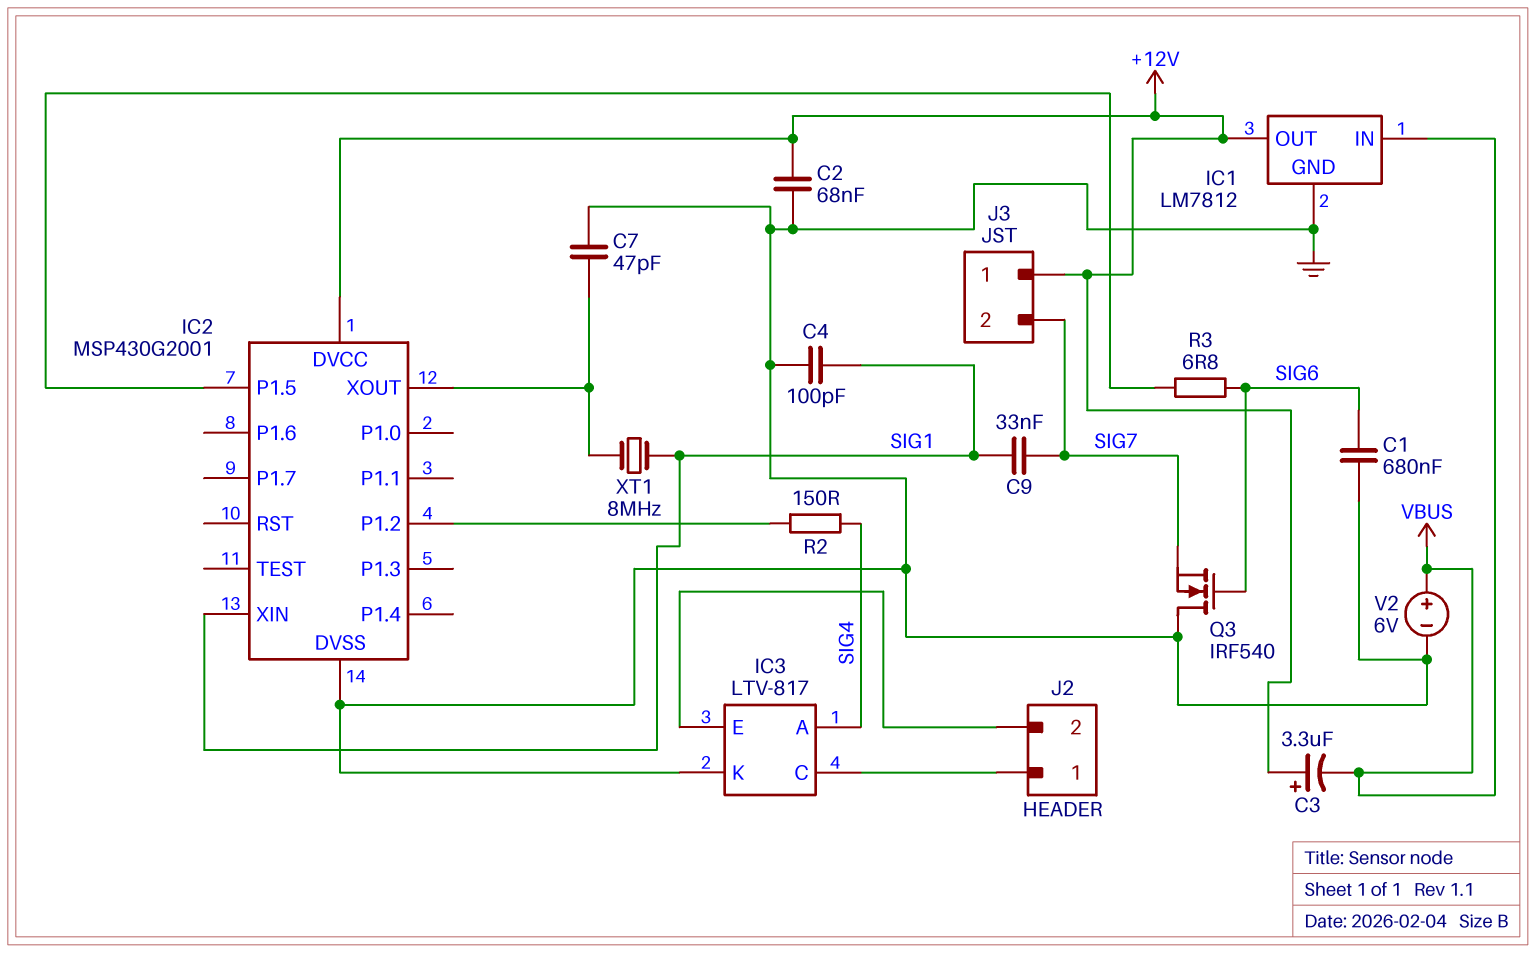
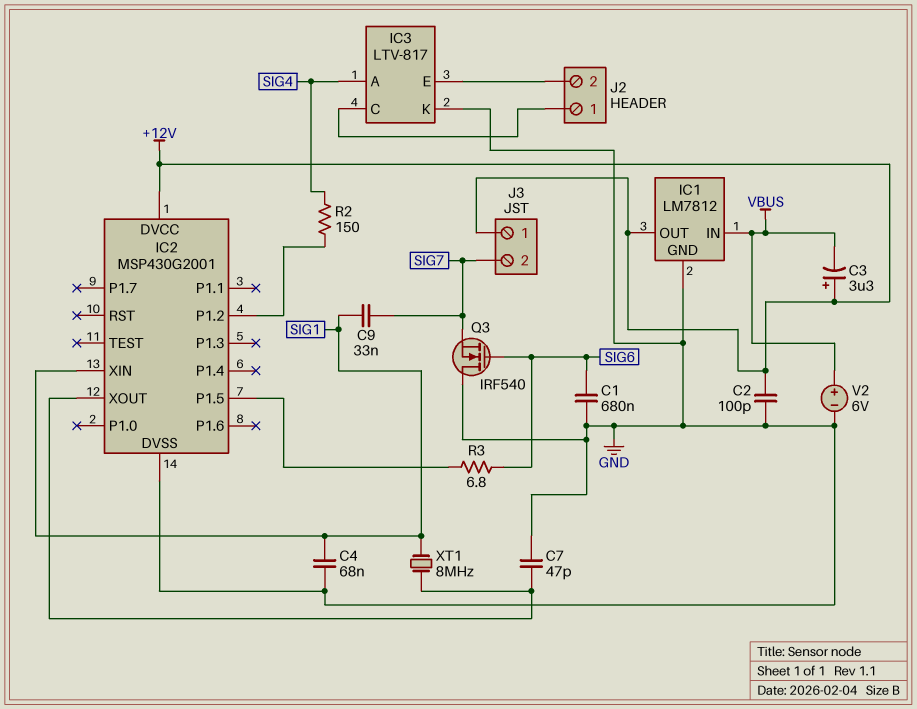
C2: 68nF (+12V, GND) -> 100pF (+12V, GND)
C4: 100pF (GND, SIG1) -> 68nF (GND, SIG1)

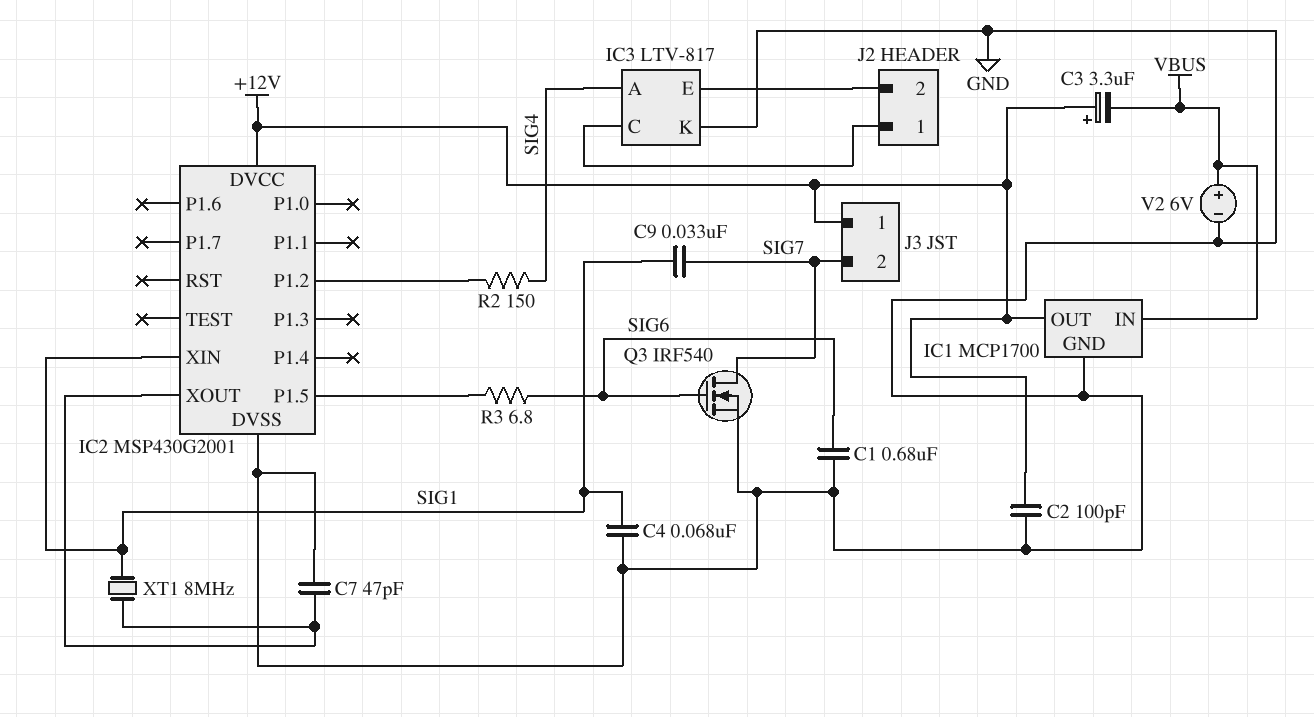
IC1: LM7812 -> MCP1700
Q3: NMOS IRF540 (G SIG6, D GND, S SIG7) -> NMOS IRF540 (G SIG6, D SIG7, S GND)

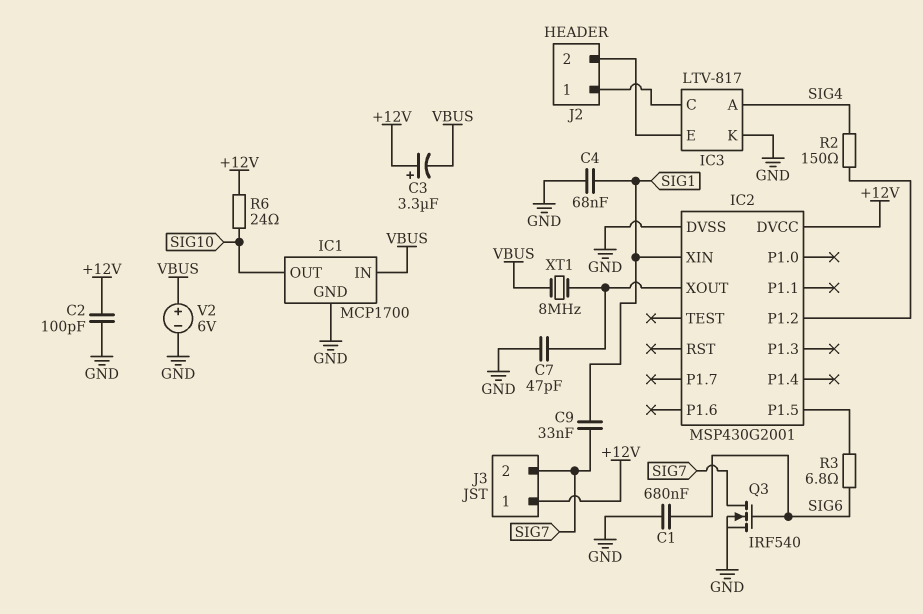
IC1 pin OUT: +12V -> SIG10
R6: none -> 24 (+12V, SIG10)
XT1: 8MHz (IC2/XOUT, SIG1) -> 8MHz (IC2/XOUT, VBUS)

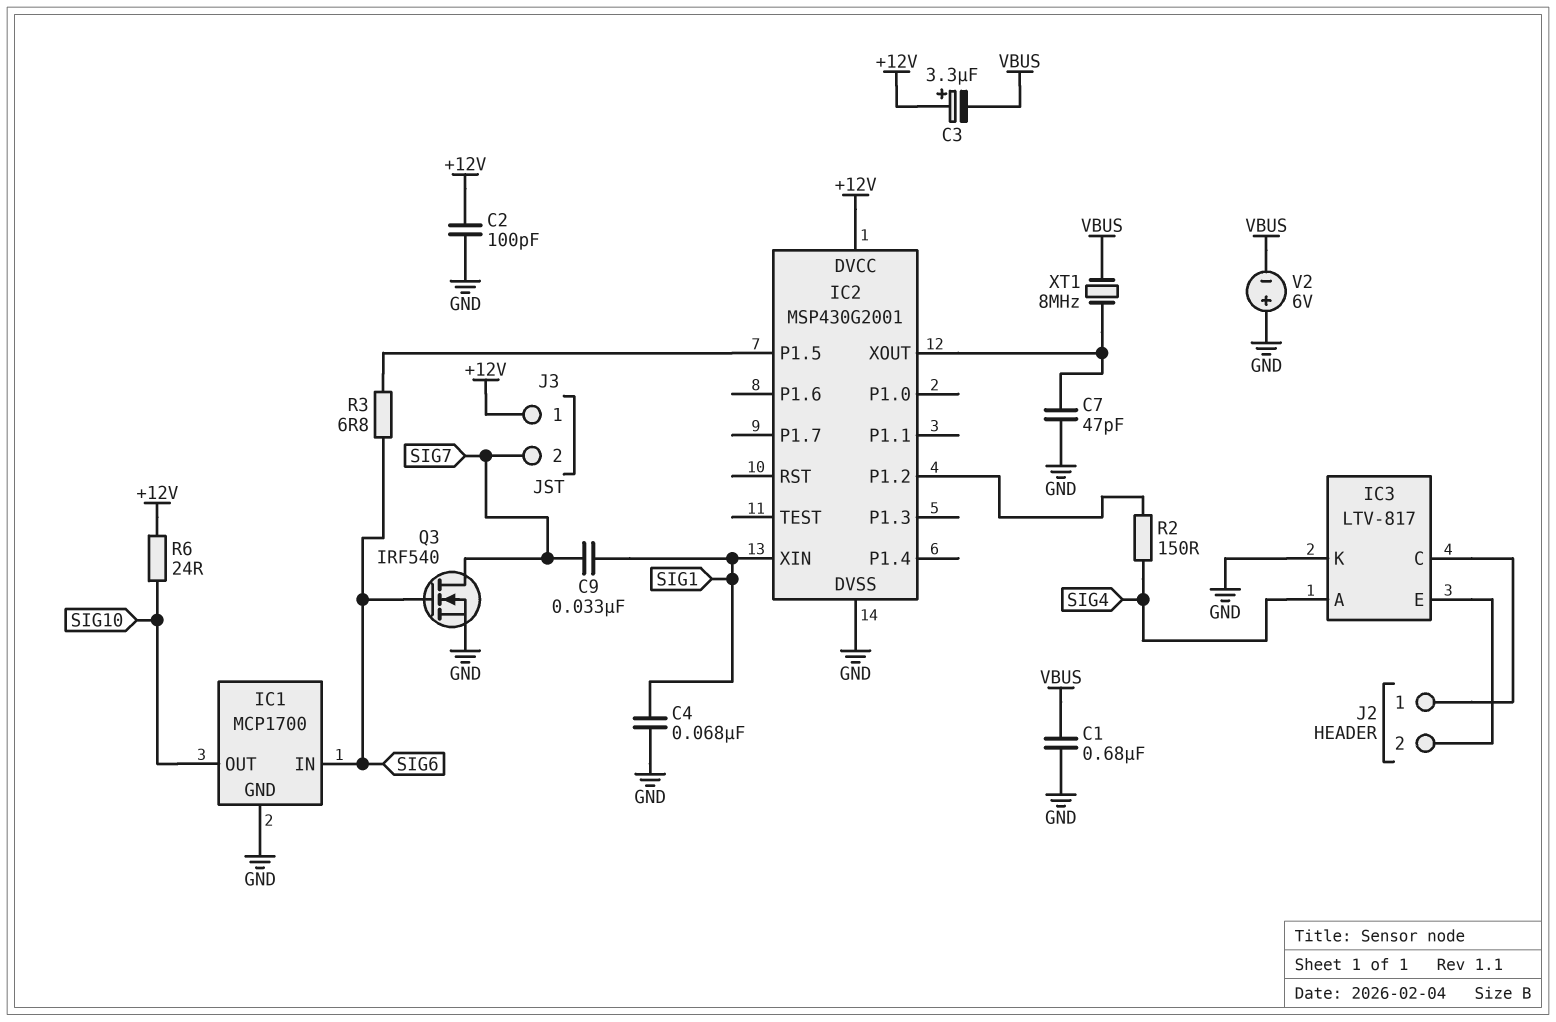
C1: 680nF (GND, SIG6) -> 680nF (GND, VBUS)
IC1 pin IN: VBUS -> SIG6
V2: 6V (plus VBUS, minus GND) -> 6V (plus GND, minus VBUS)

